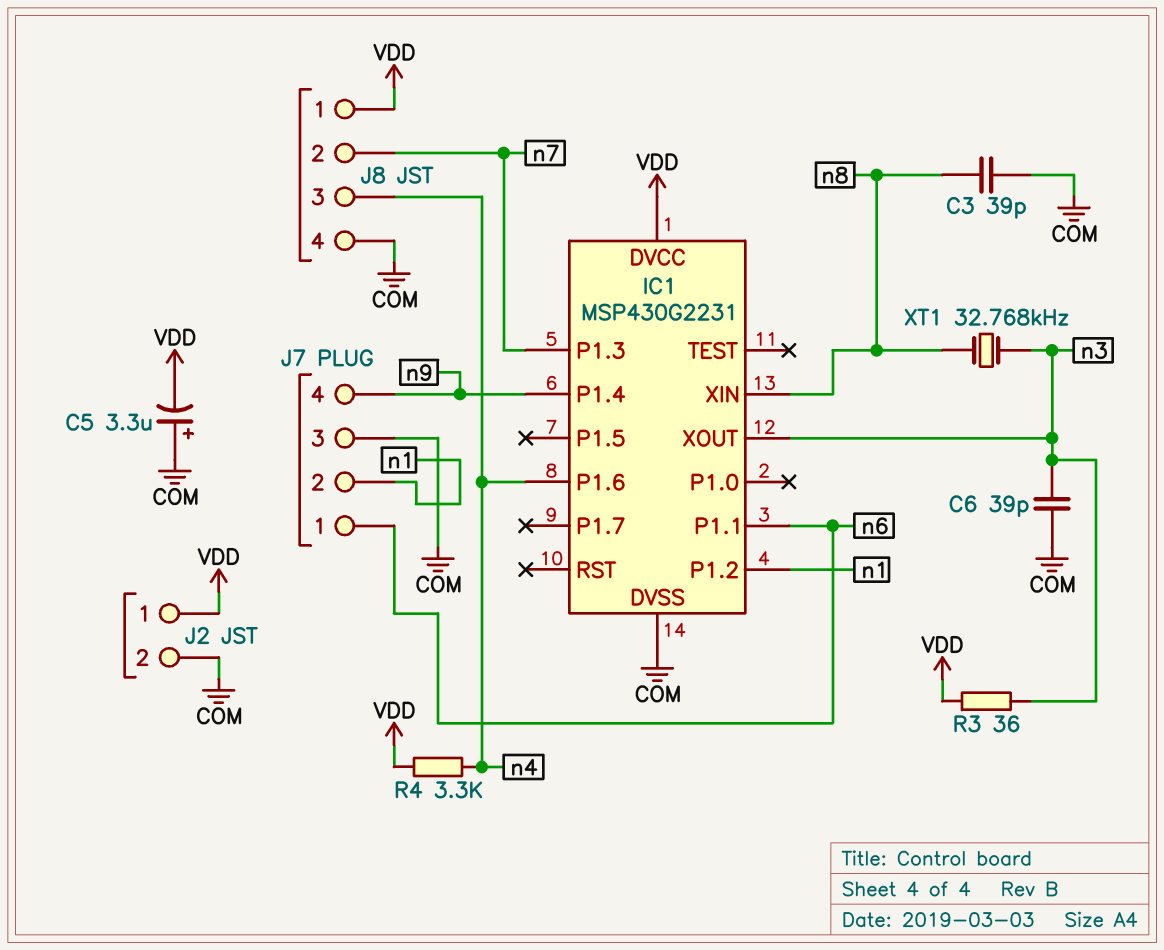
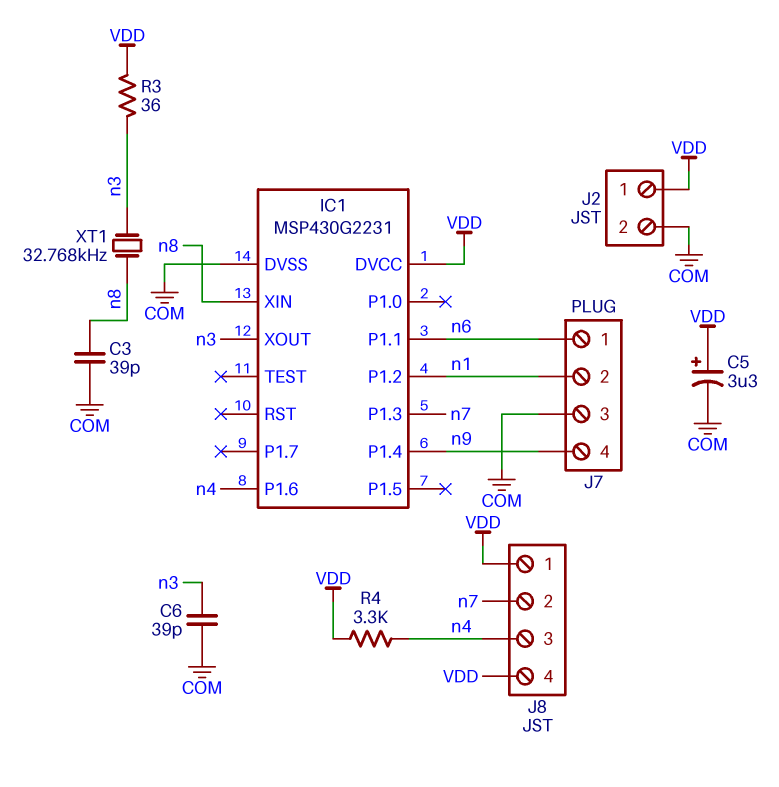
C5: 3.3uF (plus COM, minus VDD) -> 3.3uF (plus VDD, minus COM)
J8 pin 4: COM -> VDD

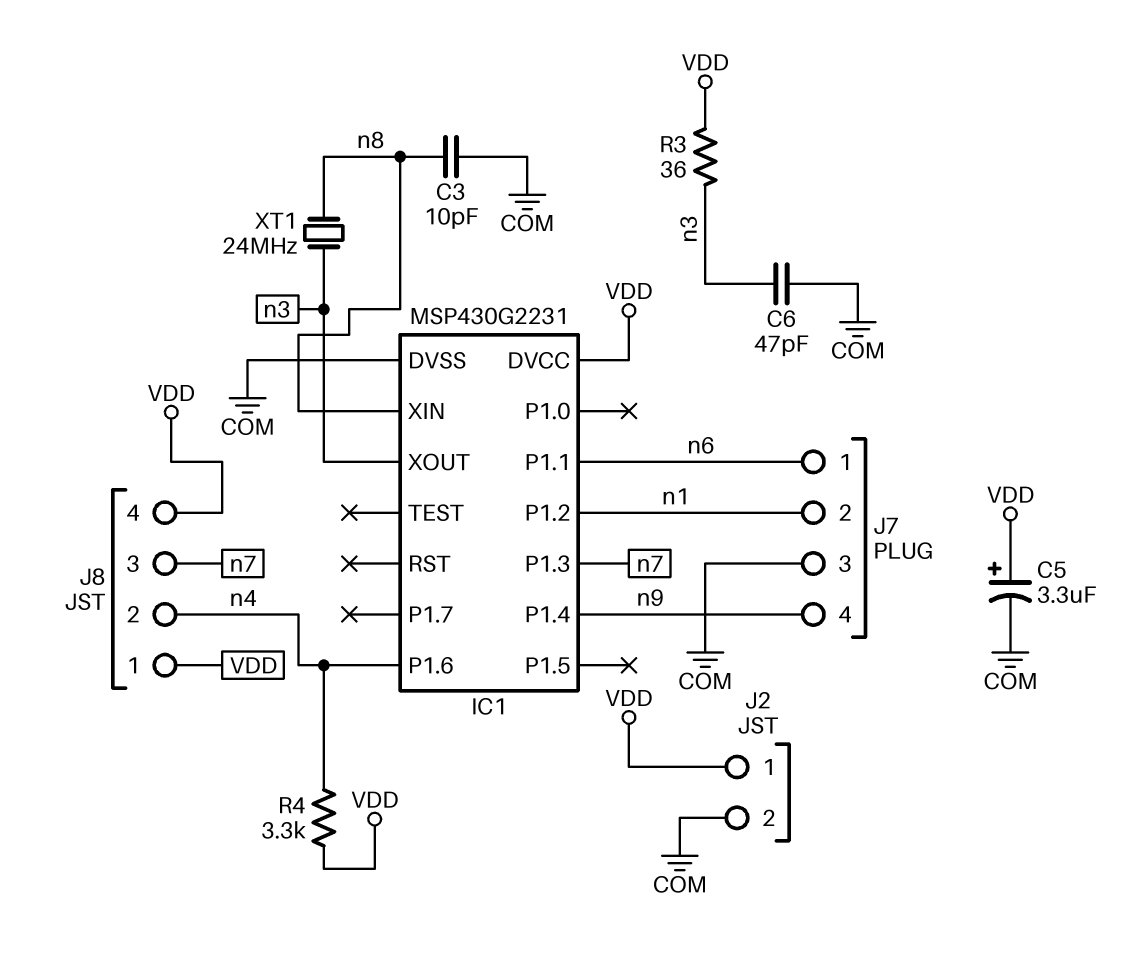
C3: 39pF (COM, n8) -> 10pF (COM, n8)
C6: 39pF (COM, n3) -> 47pF (COM, n3)
J8 pin 2: n7 -> n4
J8 pin 3: n4 -> n7
XT1: 32.768kHz (n3, n8) -> 24MHz (n3, n8)

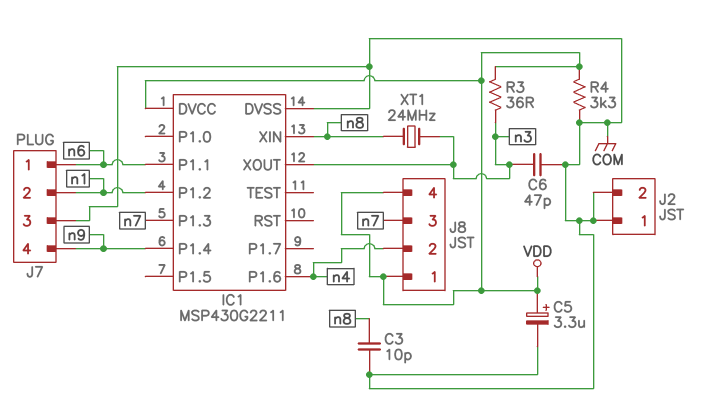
IC1: MSP430G2231 -> MSP430G2211
J2 pin 1: VDD -> COM
R4: 3.3k (VDD, n4) -> 3.3k (COM, VDD)

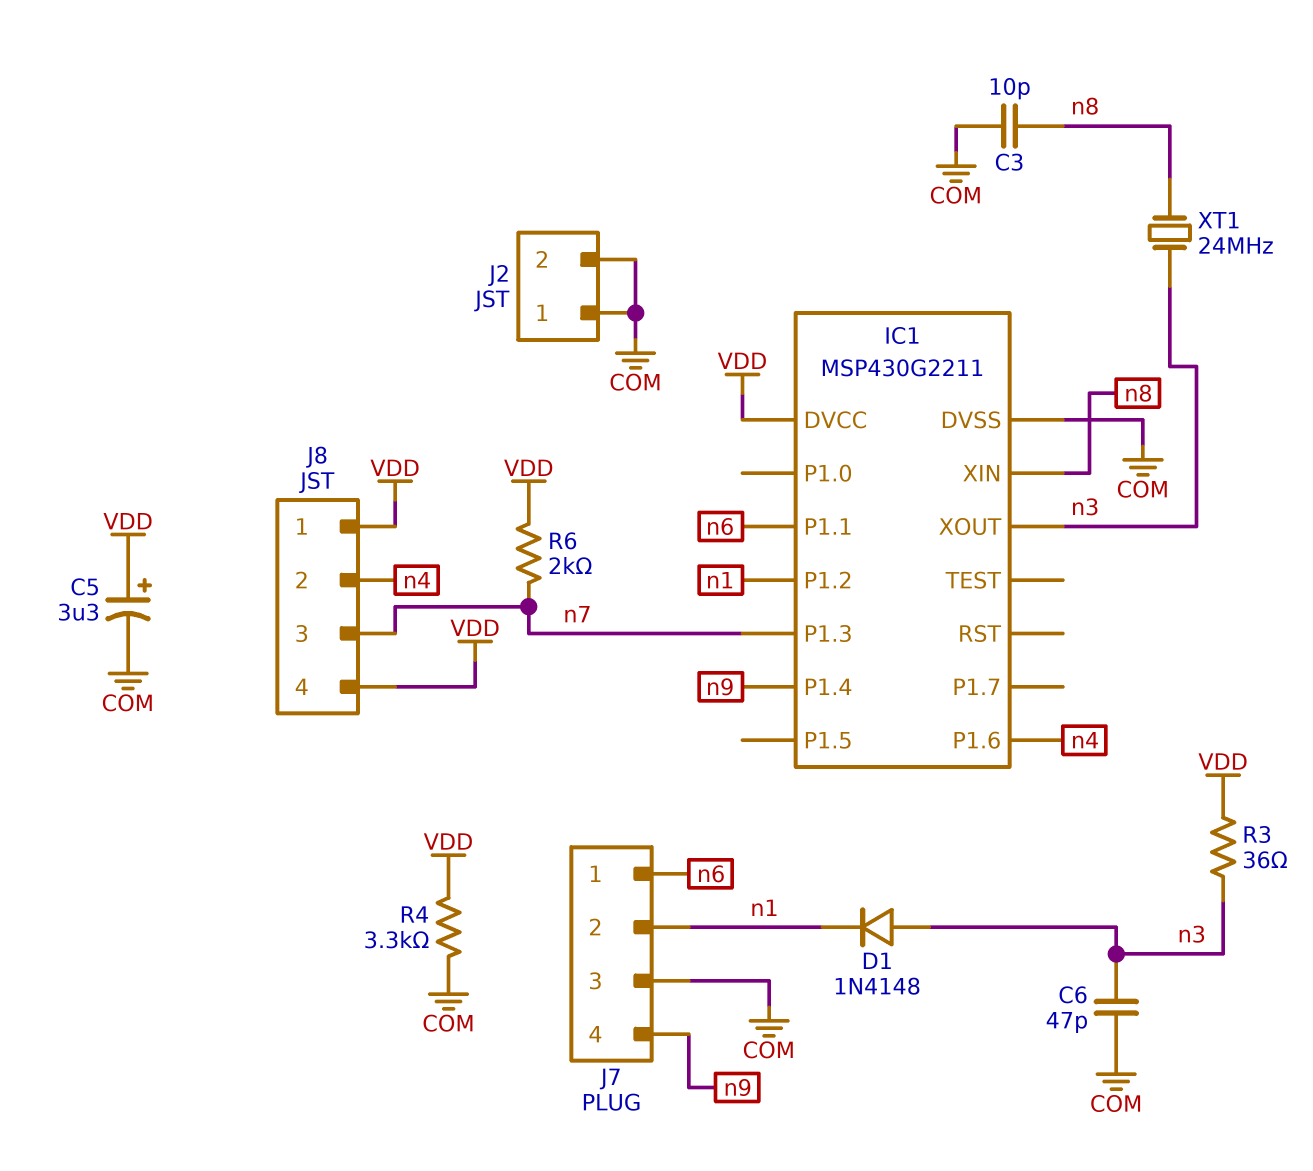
D1: none -> diode 1N4148 (A n3, K n1)
R6: none -> 2k (VDD, n7)

